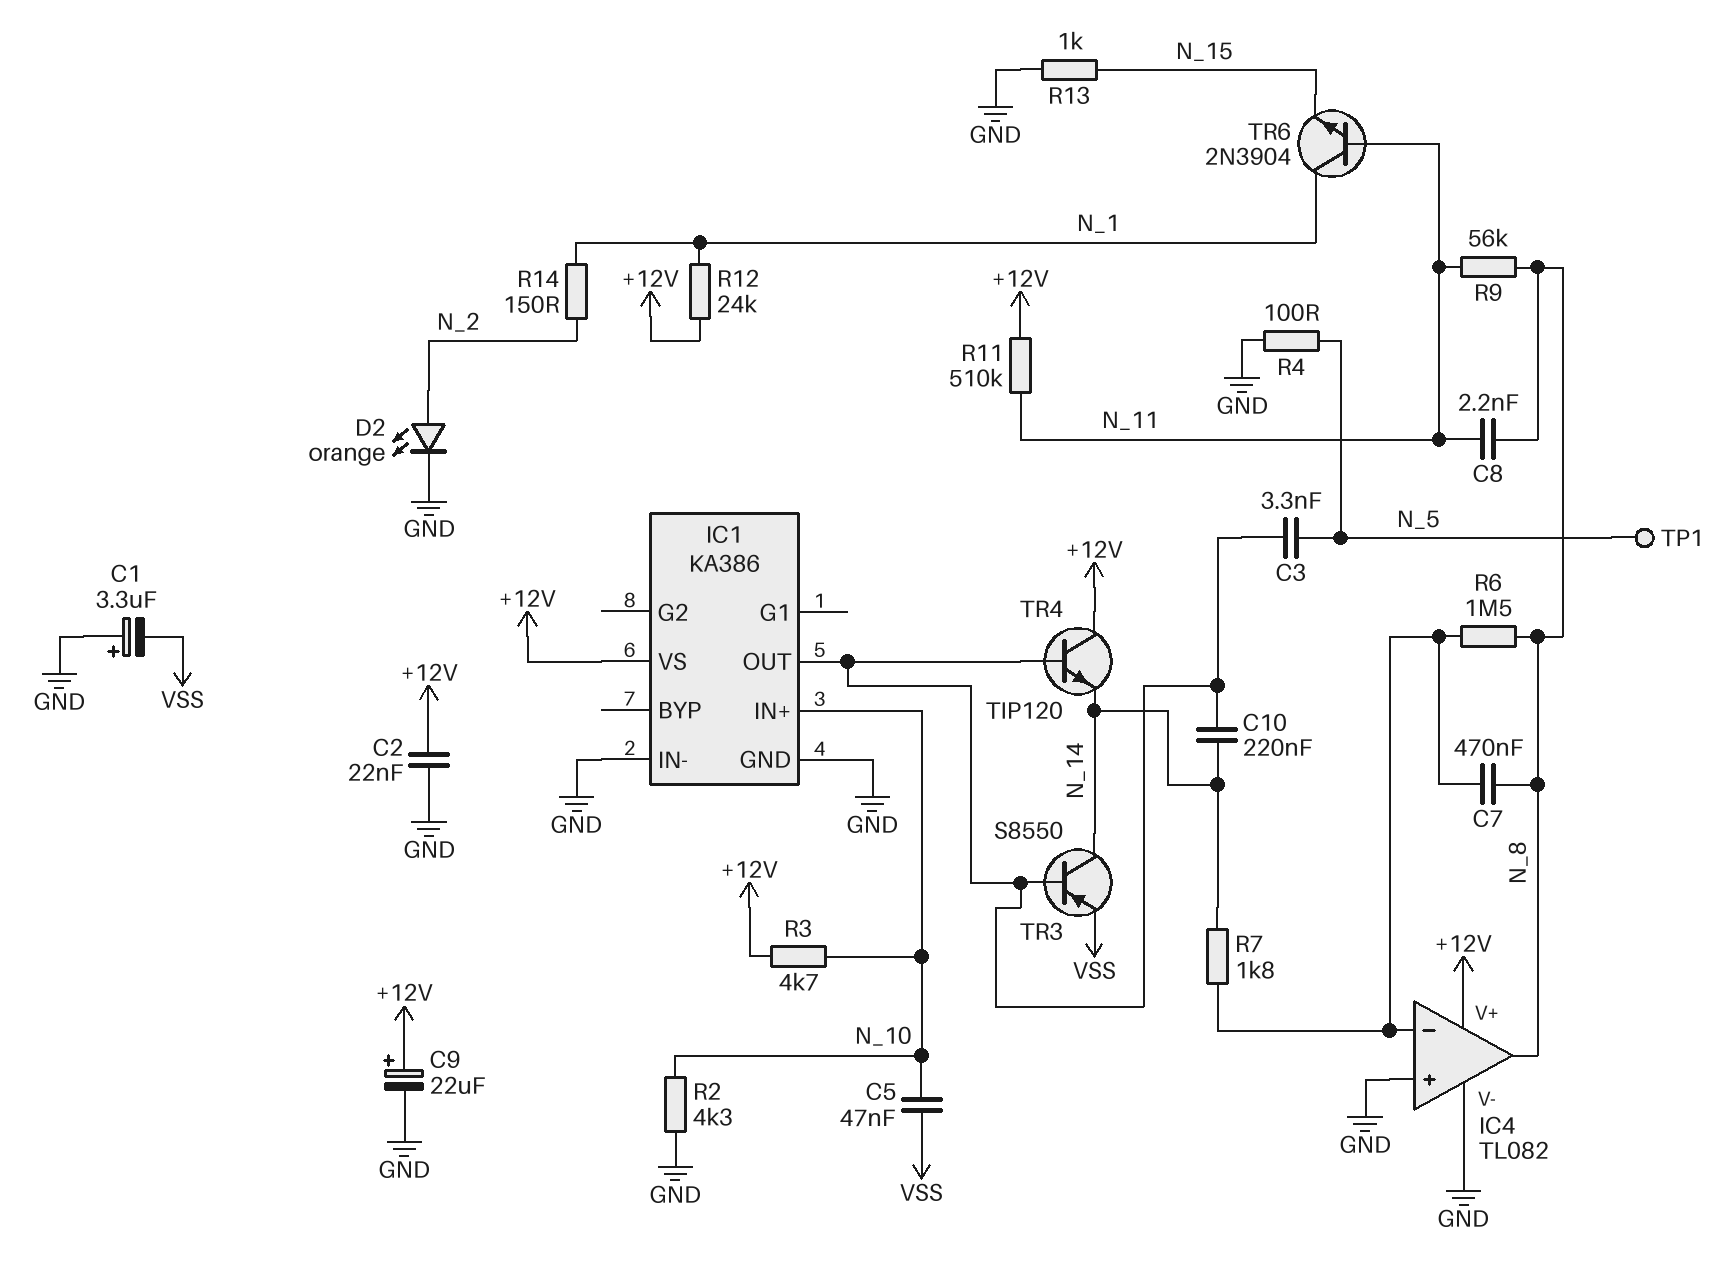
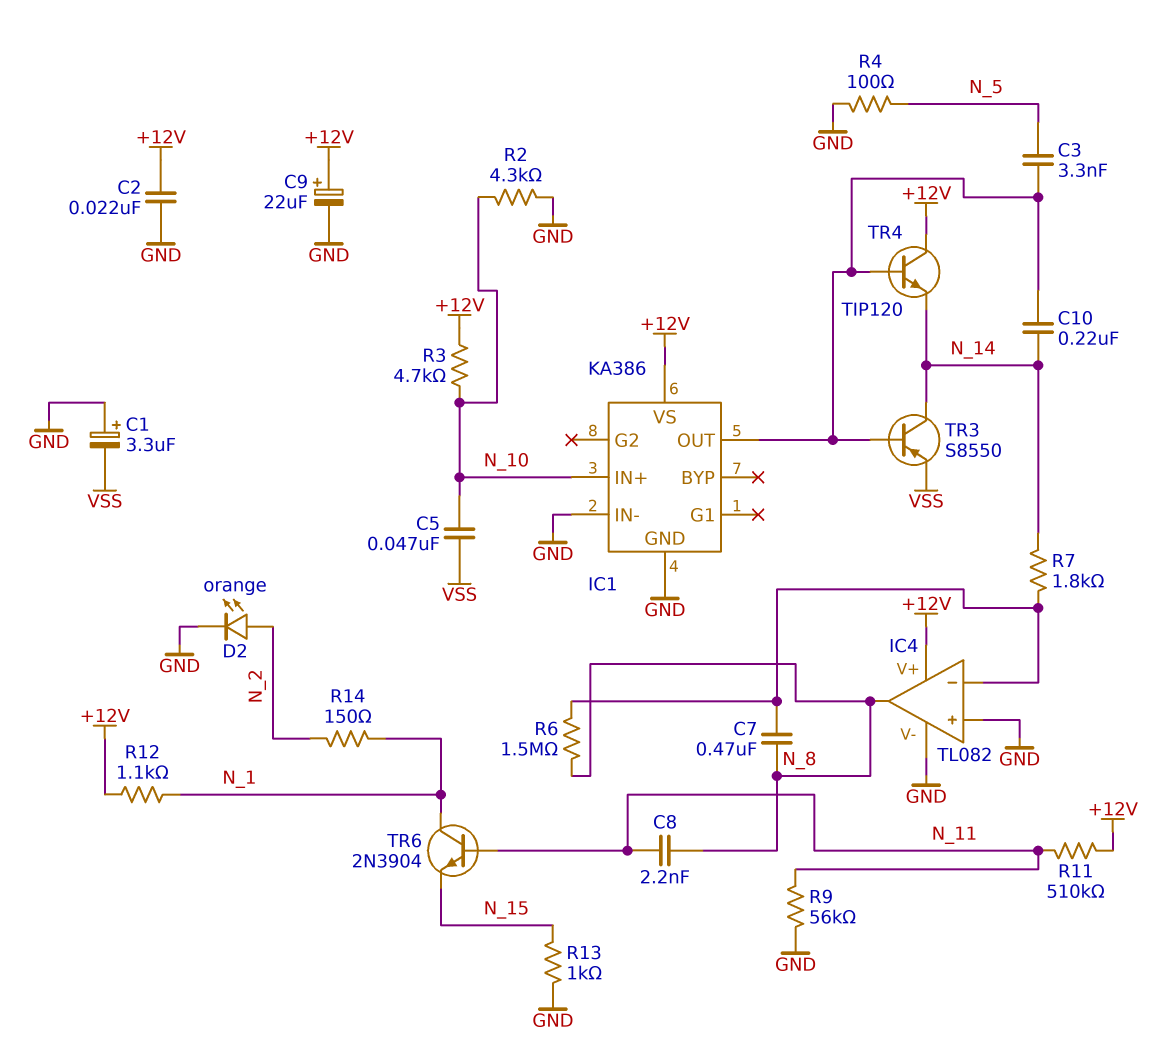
R9: 56k (N_8, N_11) -> 56k (GND, N_11)
R12: 24k (+12V, N_1) -> 1.1k (+12V, N_1)
TP1: test point (N_5) -> none

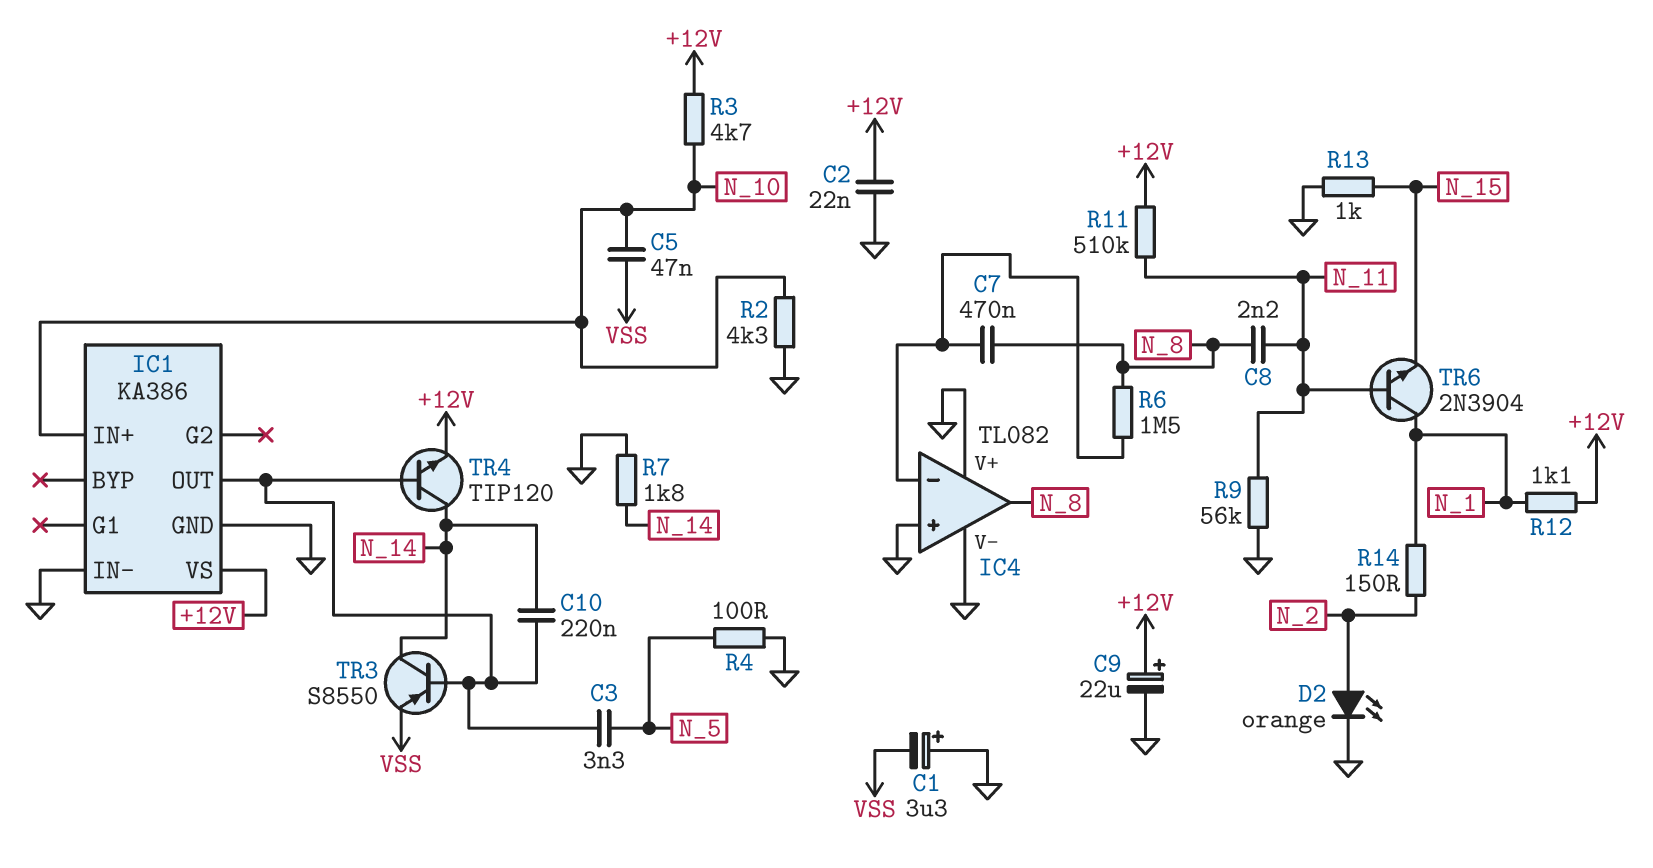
IC4 pin V+: +12V -> GND
R7: 1.8k (IC4/in-, N_14) -> 1.8k (GND, N_14)
TR4: NPN TIP120 (B IC1/OUT, C +12V, E N_14) -> NPN TIP120 (B IC1/OUT, C N_14, E +12V)

